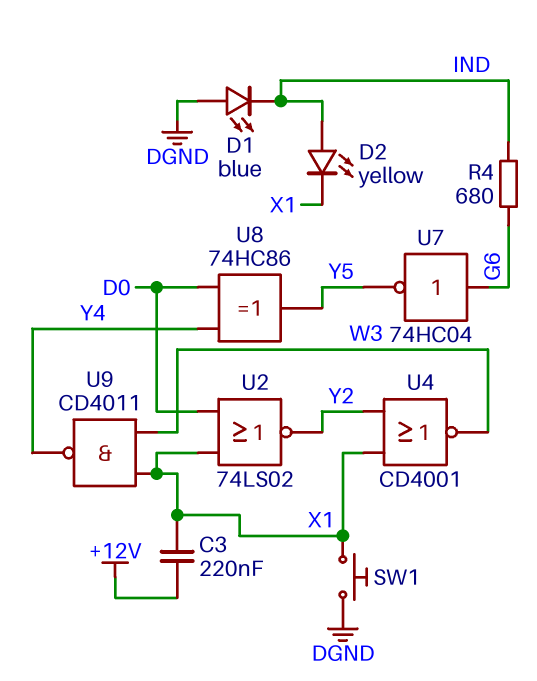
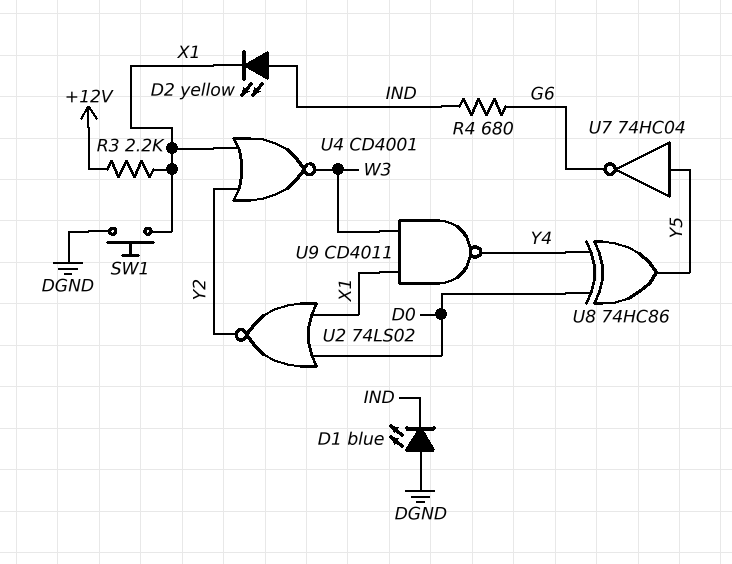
C3: 220nF (+12V, X1) -> none
R3: none -> 2.2k (+12V, X1)
U7: NOT 74HC04 (in G6, out Y5) -> NOT 74HC04 (in Y5, out G6)

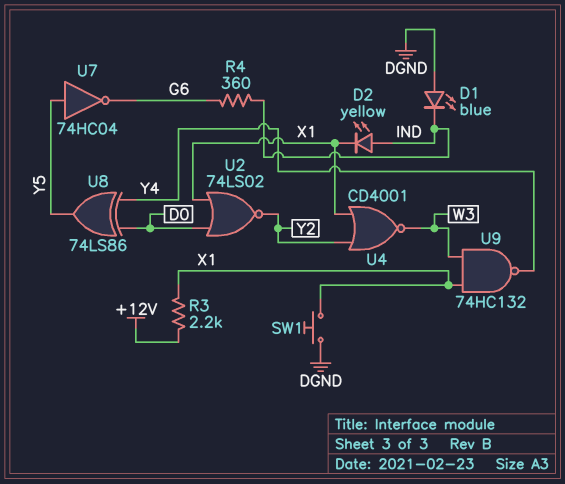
R4: 680 (G6, IND) -> 360 (G6, IND)
U8: XOR 74HC86 (in D0, in Y4, out Y5) -> XOR 74LS86 (in D0, in Y4, out Y5)
U9: NAND CD4011 (in W3, in X1, out Y4) -> NAND 74HC132 (in W3, in X1, out Y4)

